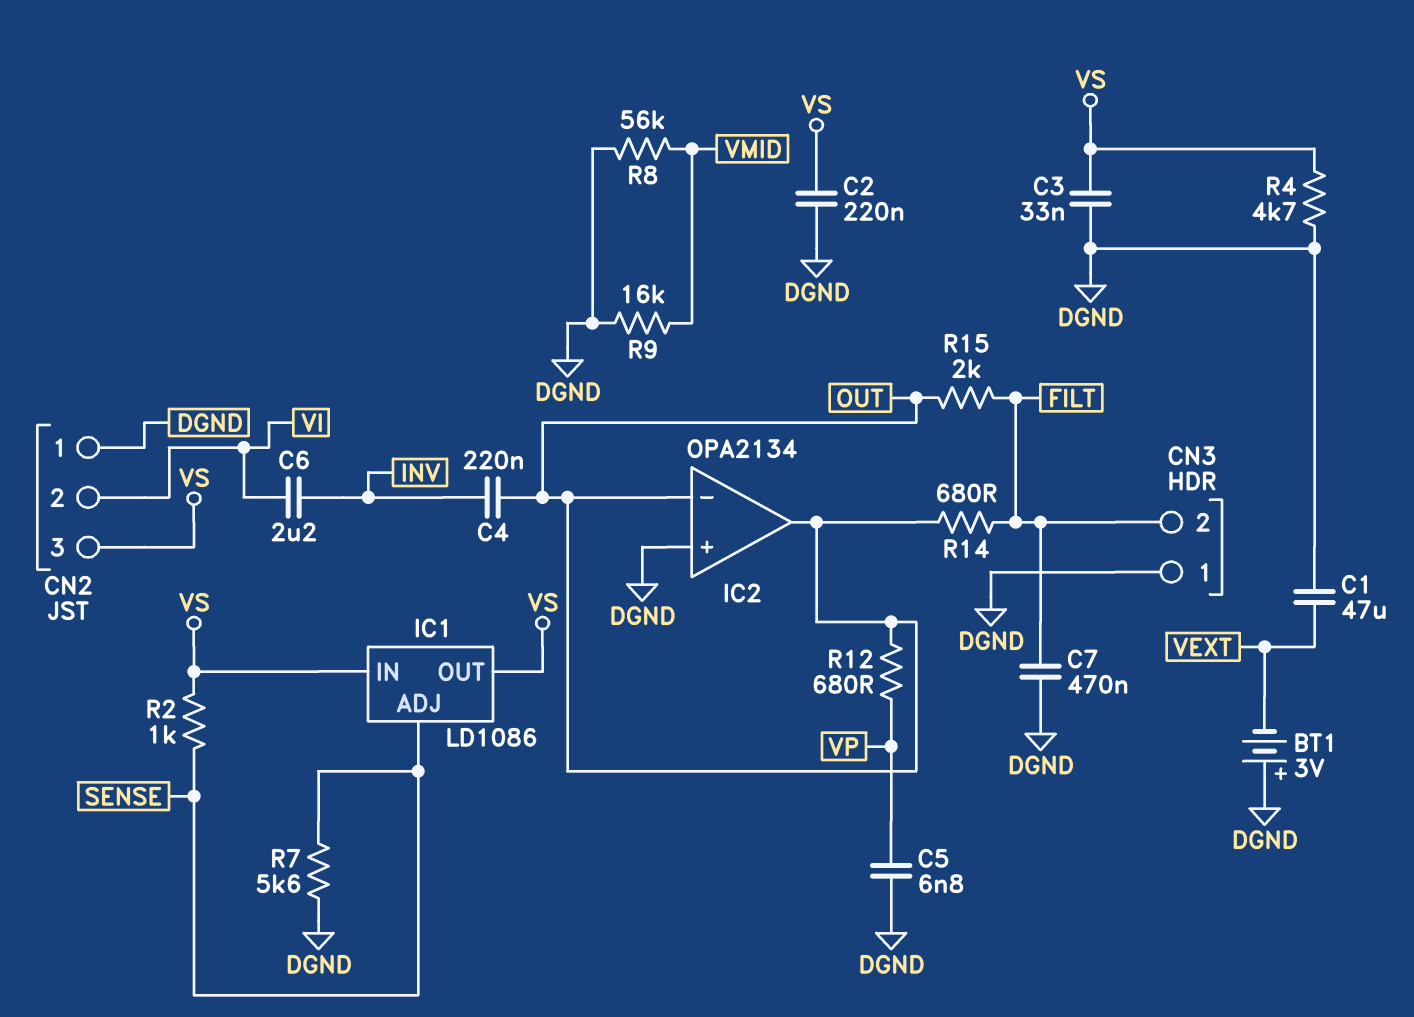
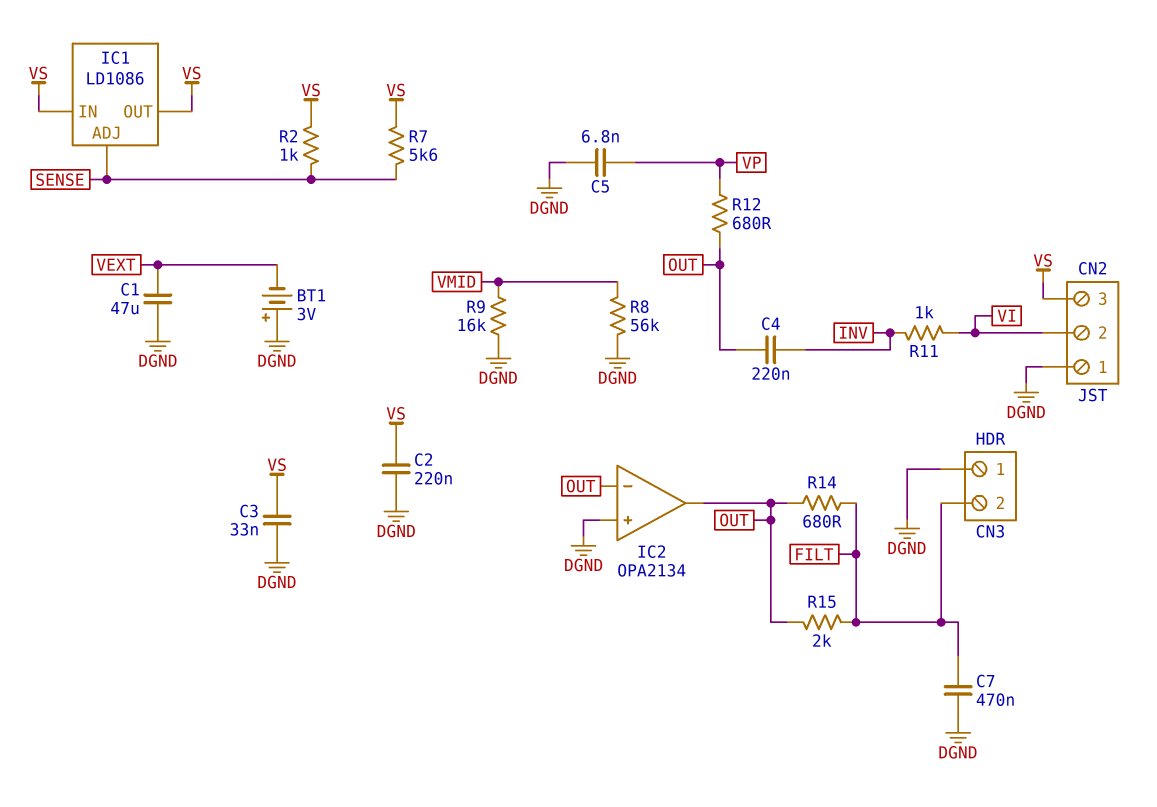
C6: 2.2uF (INV, VI) -> none
R4: 4.7k (DGND, VS) -> none
R7: 5.6k (DGND, SENSE) -> 5.6k (SENSE, VS)
R11: none -> 1k (INV, VI)

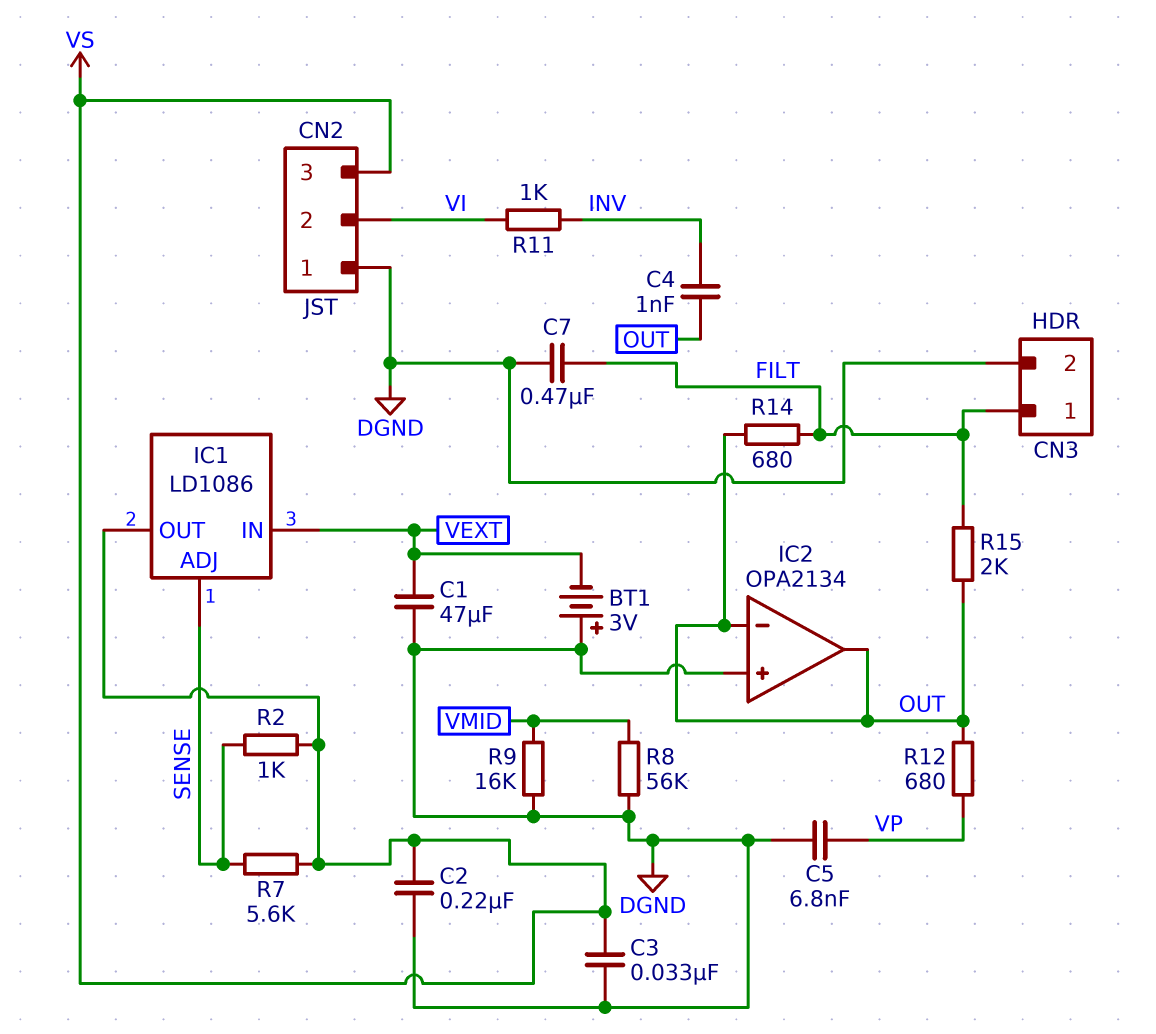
C4: 220nF (INV, OUT) -> 1nF (INV, OUT)
CN3 pin 1: DGND -> FILT
CN3 pin 2: FILT -> DGND
IC1 pin IN: VS -> VEXT

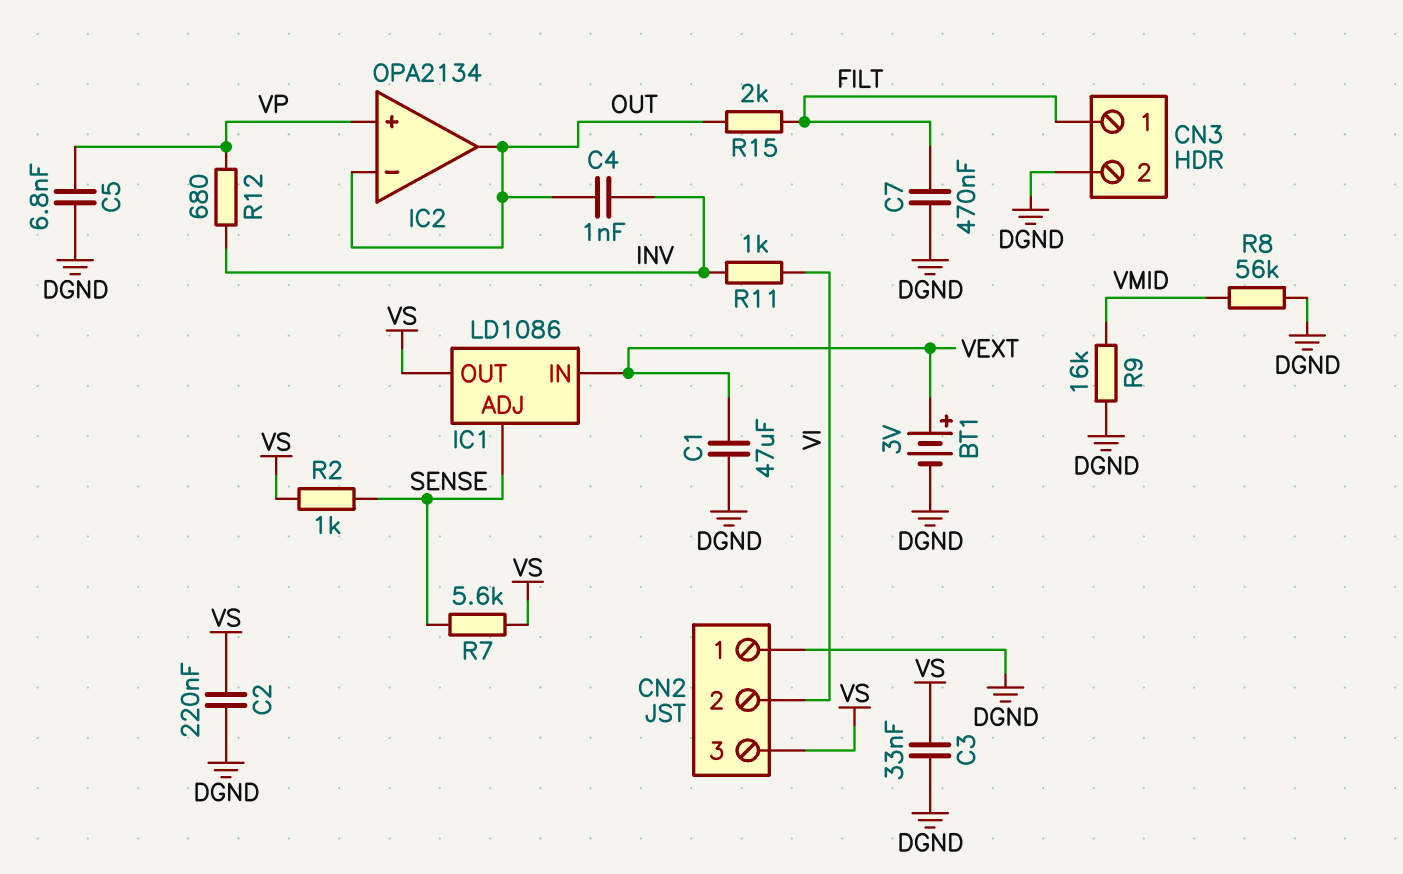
BT1: 3V (plus DGND, minus VEXT) -> 3V (plus VEXT, minus DGND)
IC2 pin in+: DGND -> VP
R12: 680 (OUT, VP) -> 680 (INV, VP)
R14: 680 (FILT, OUT) -> none

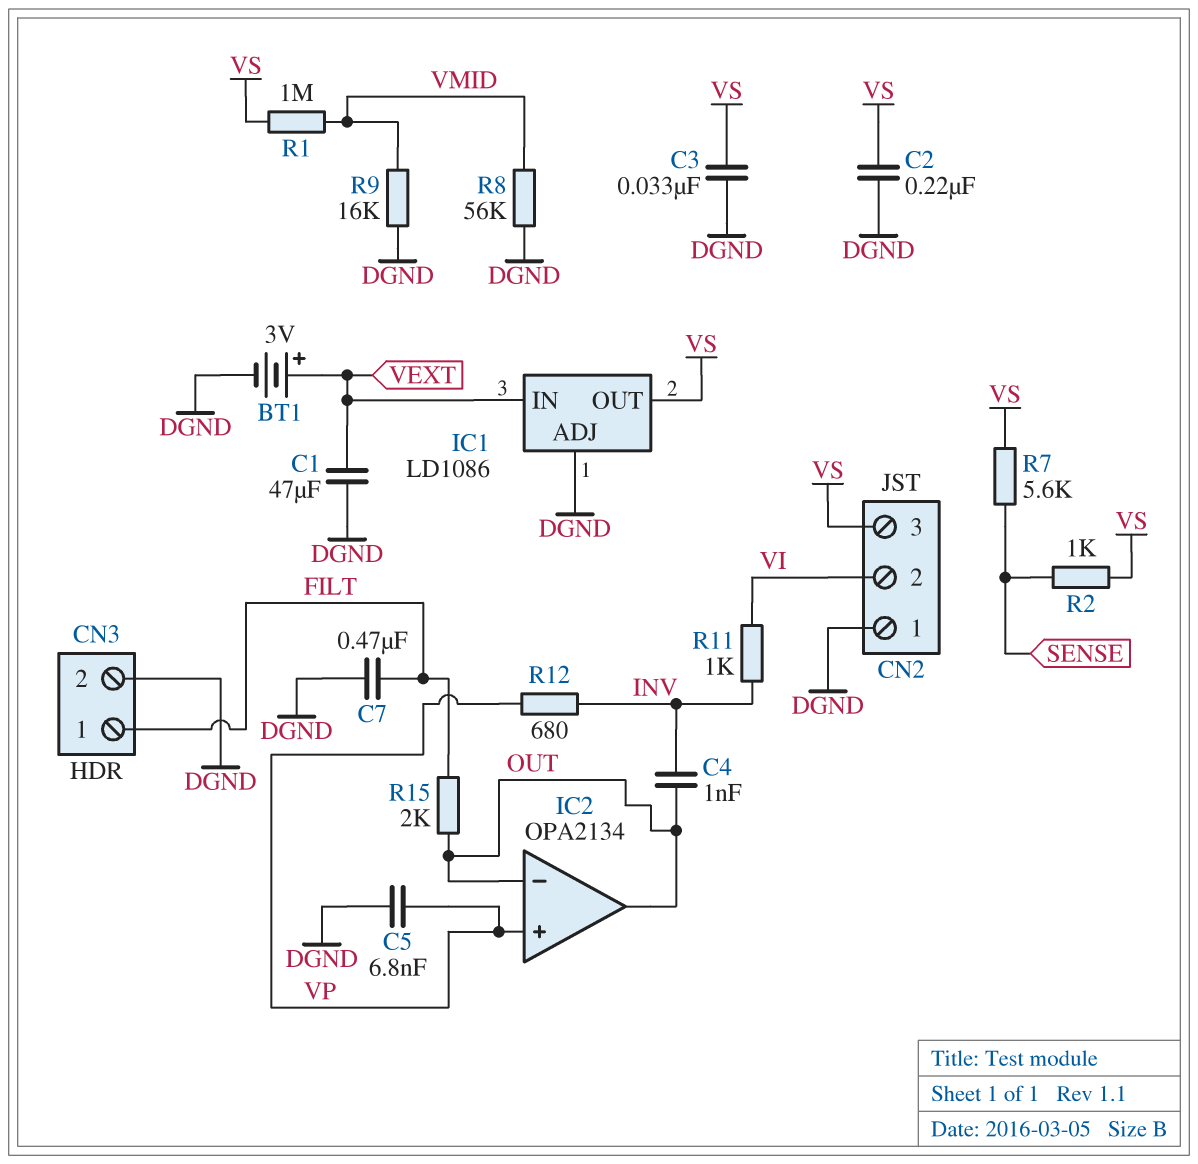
IC1 pin ADJ: SENSE -> DGND
R1: none -> 1M (VMID, VS)

